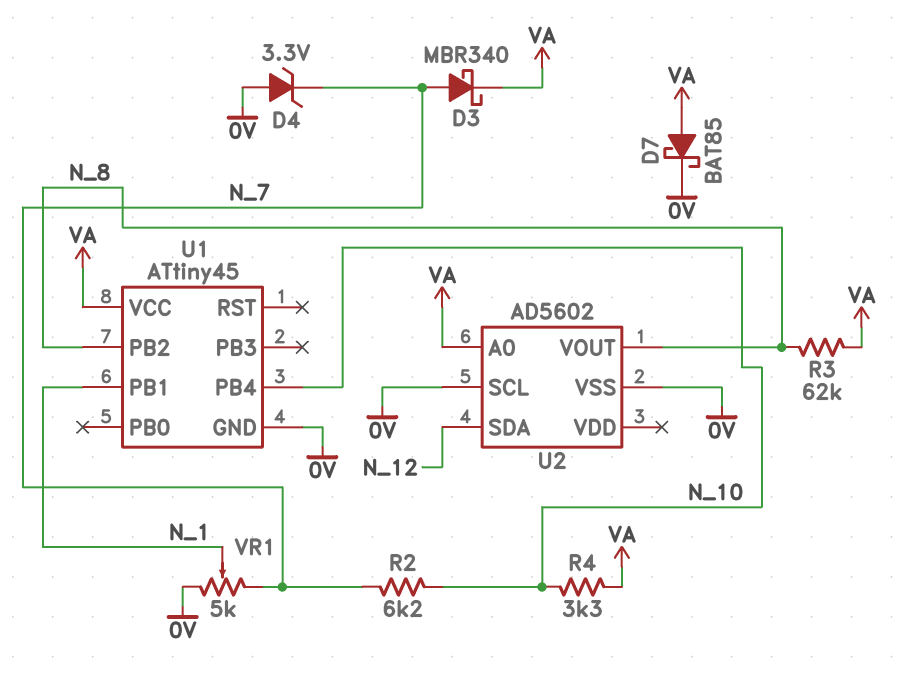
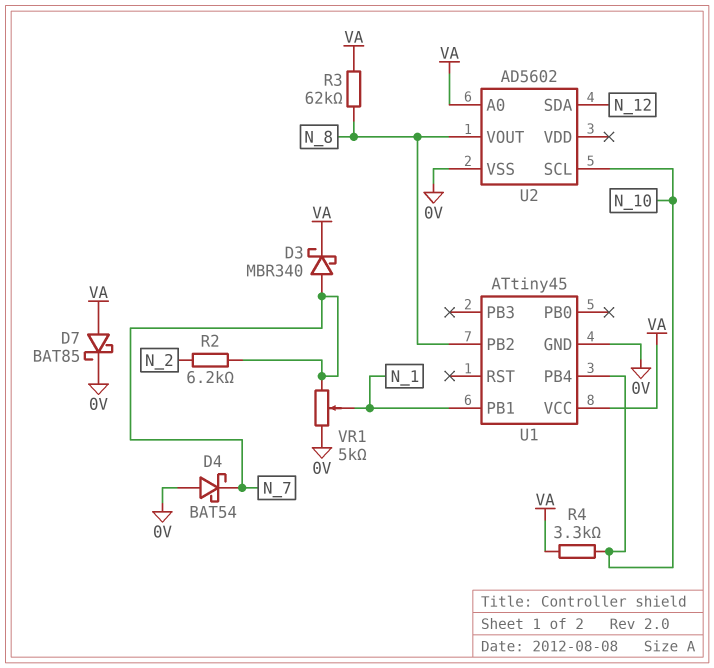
D4: zener 3.3V (A 0V, K N_7) -> schottky BAT54 (A 0V, K N_7)
R2: 6.2k (N_7, N_10) -> 6.2k (N_2, N_7)
U2 pin SCL: 0V -> N_10

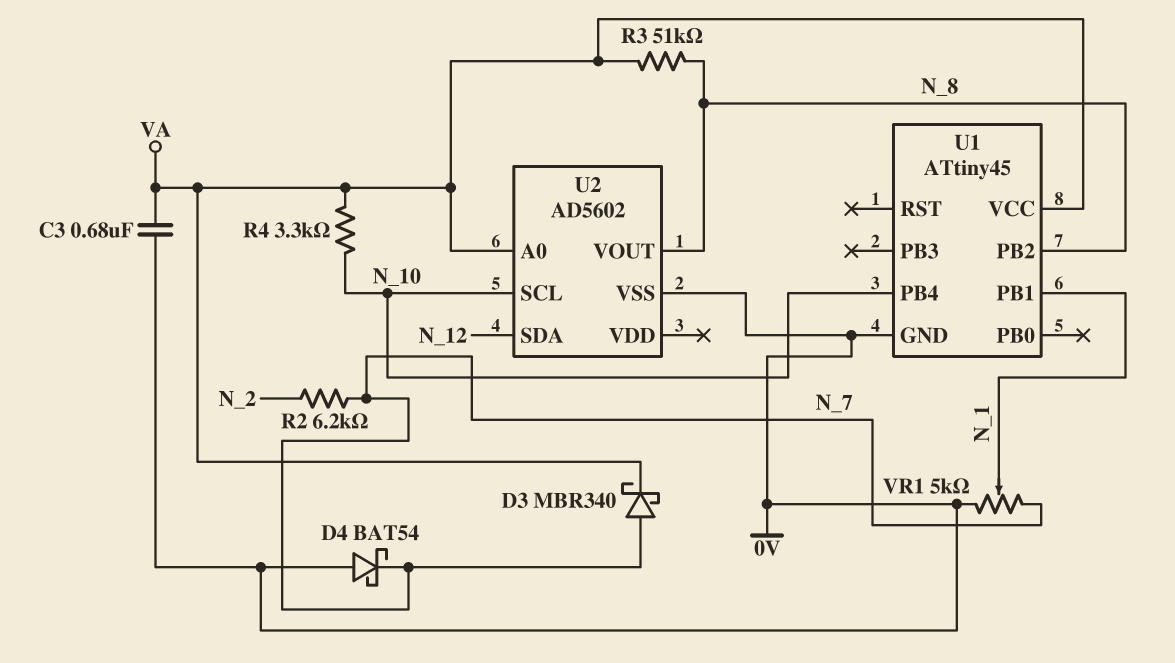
C3: none -> 680nF (0V, VA)
D7: schottky BAT85 (A VA, K 0V) -> none
R3: 62k (N_8, VA) -> 51k (N_8, VA)

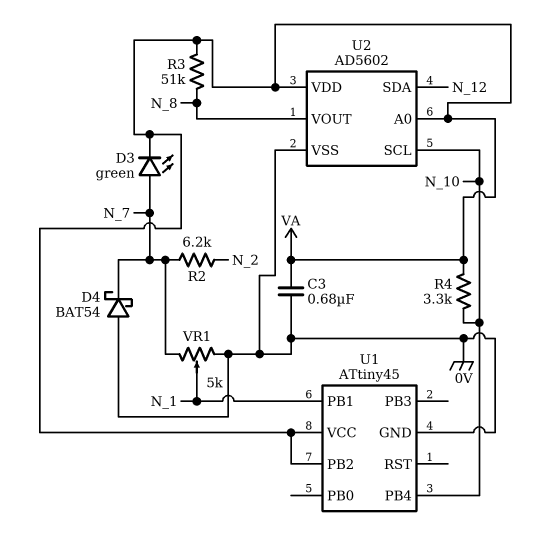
D3: schottky MBR340 (A N_7, K VA) -> LED green (A N_7, K VA)
U1 pin PB2: N_8 -> VA
U2 pin VDD: none -> VA

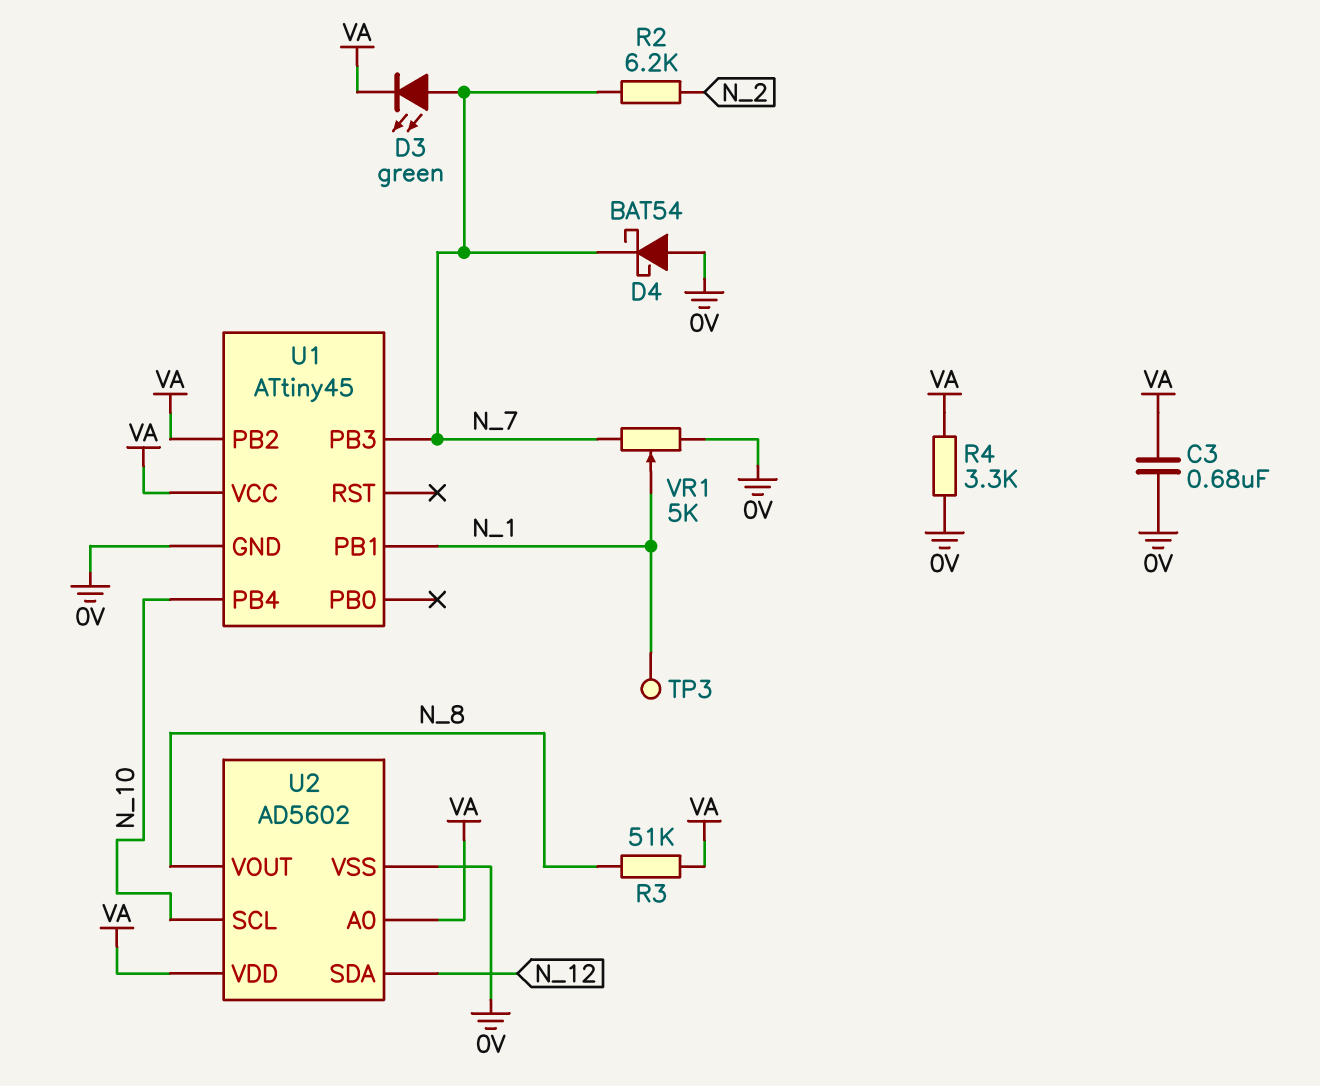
R4: 3.3k (N_10, VA) -> 3.3k (0V, VA)
TP3: none -> test point (N_1)
U1 pin PB3: none -> N_7

